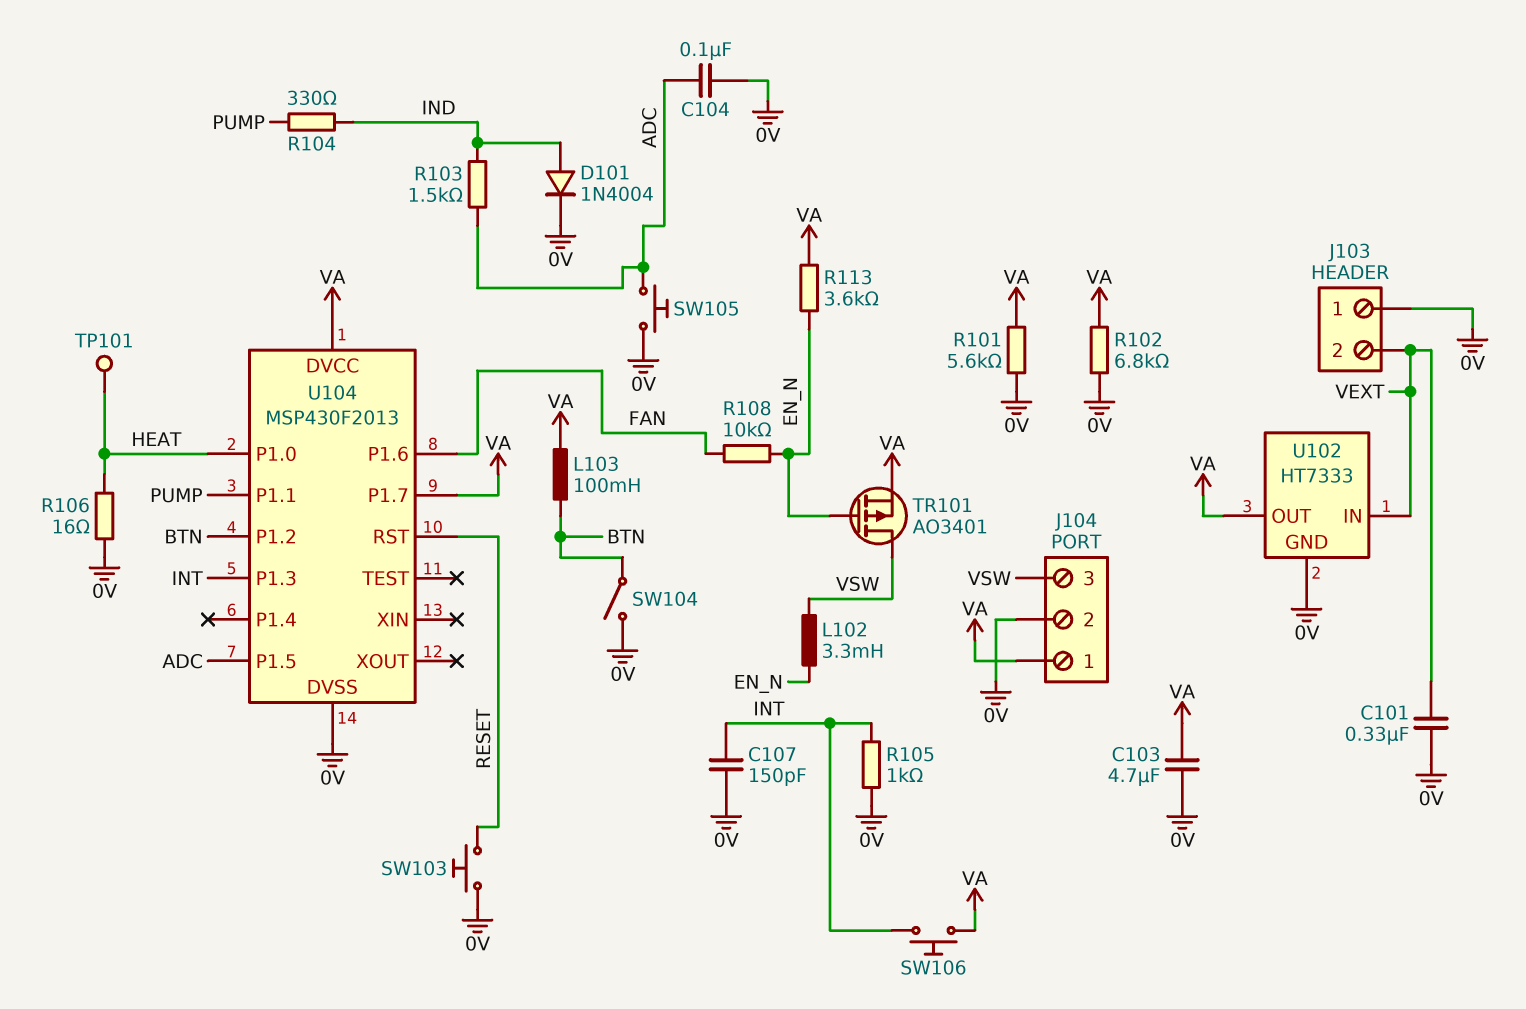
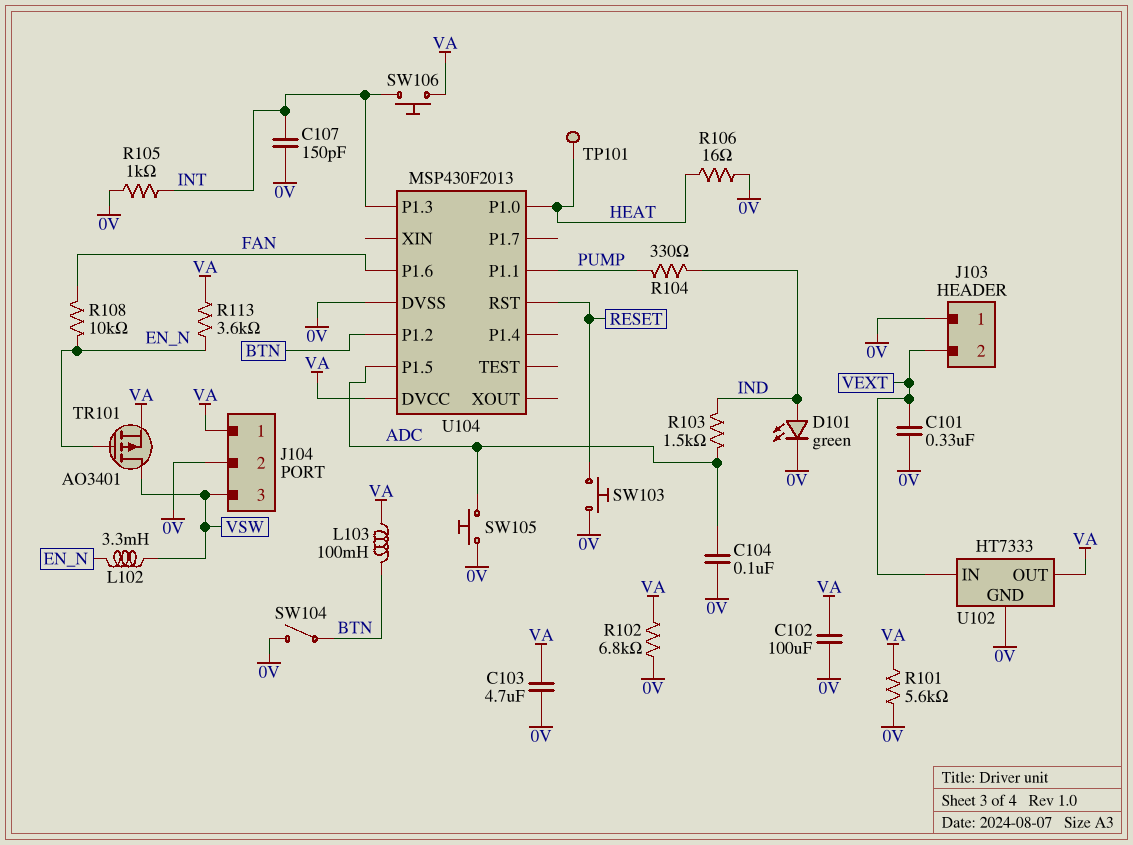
C102: none -> 100uF (0V, VA)
D101: diode 1N4004 (A IND, K 0V) -> LED green (A IND, K 0V)
U104 pin P1.7: VA -> none

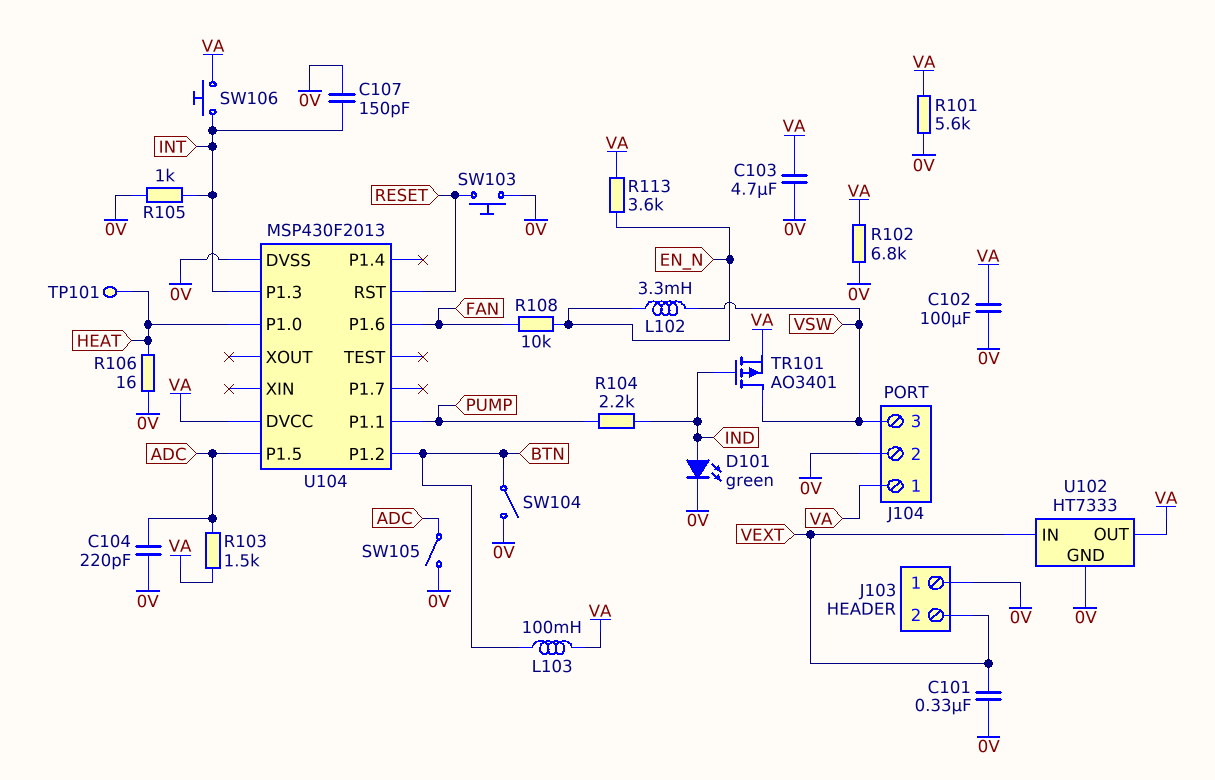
C104: 100nF (0V, ADC) -> 220pF (0V, ADC)
R103: 1.5k (ADC, IND) -> 1.5k (ADC, VA)
R104: 330 (IND, PUMP) -> 2.2k (IND, PUMP)
SW105: button (0V, ADC) -> switch (0V, ADC)
TR101: PMOS AO3401 (G EN_N, D VSW, S VA) -> PMOS AO3401 (G IND, D VSW, S VA)

